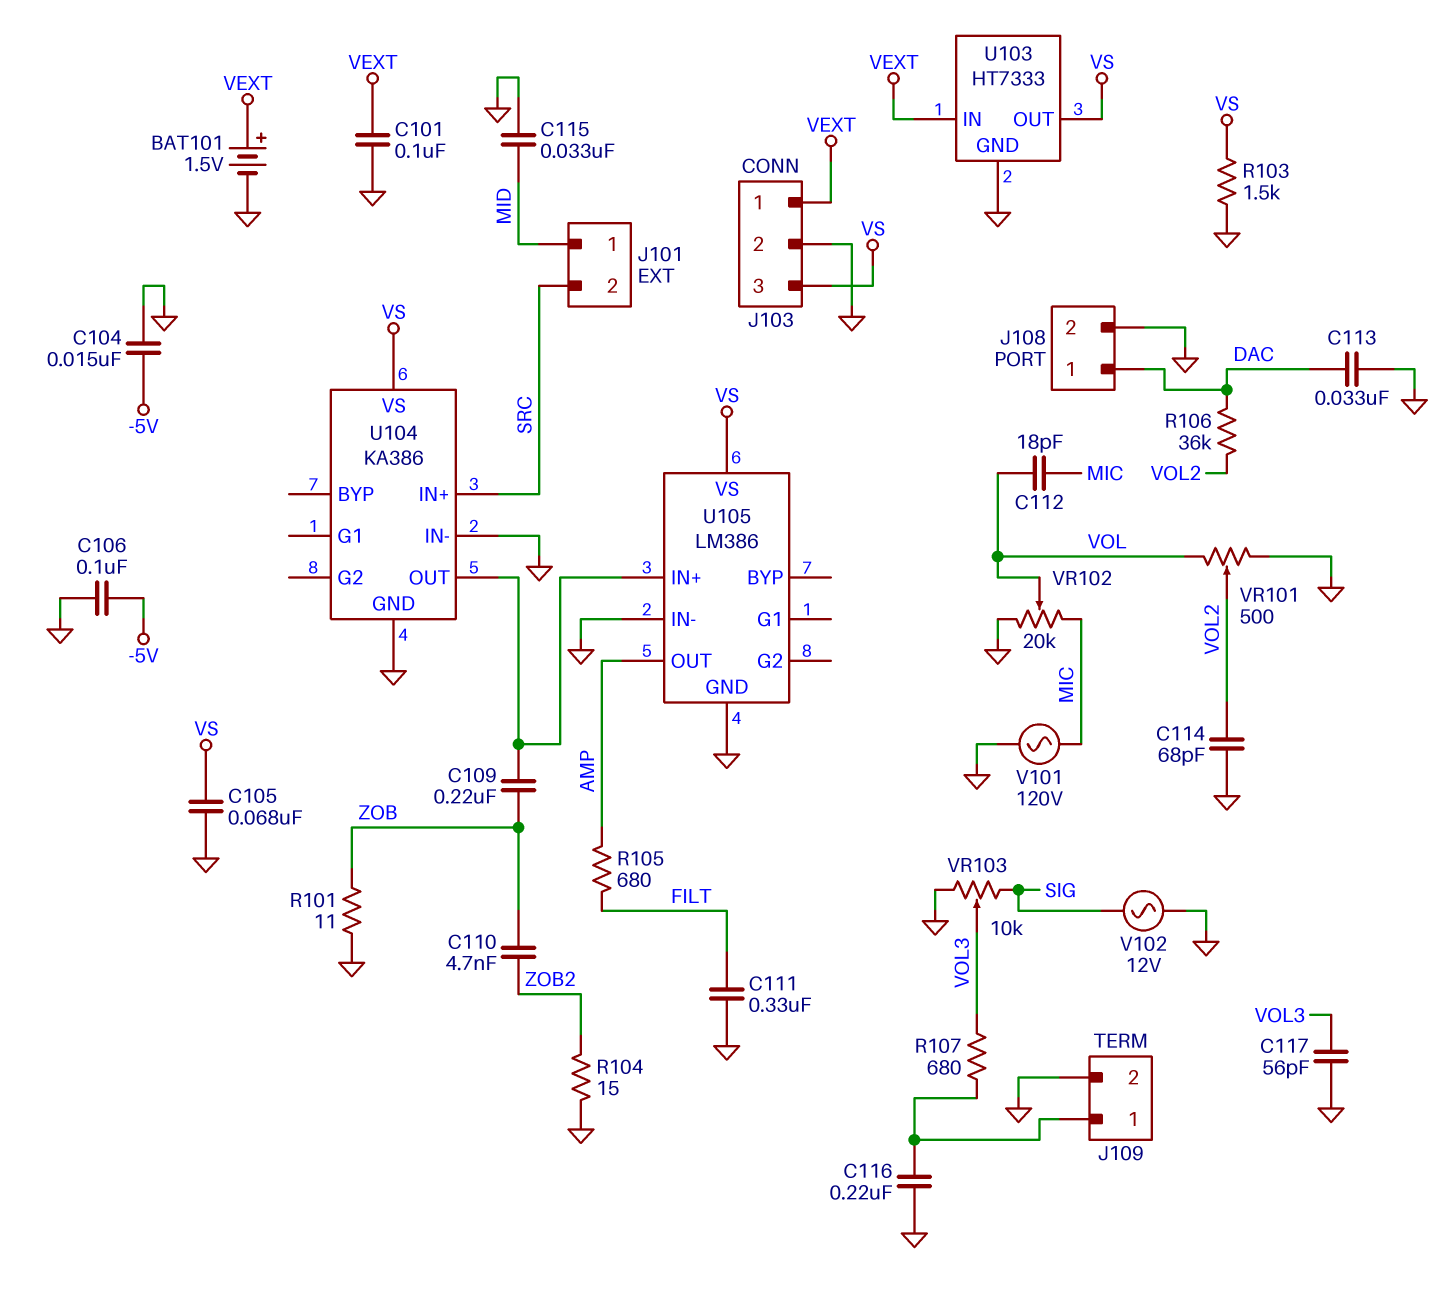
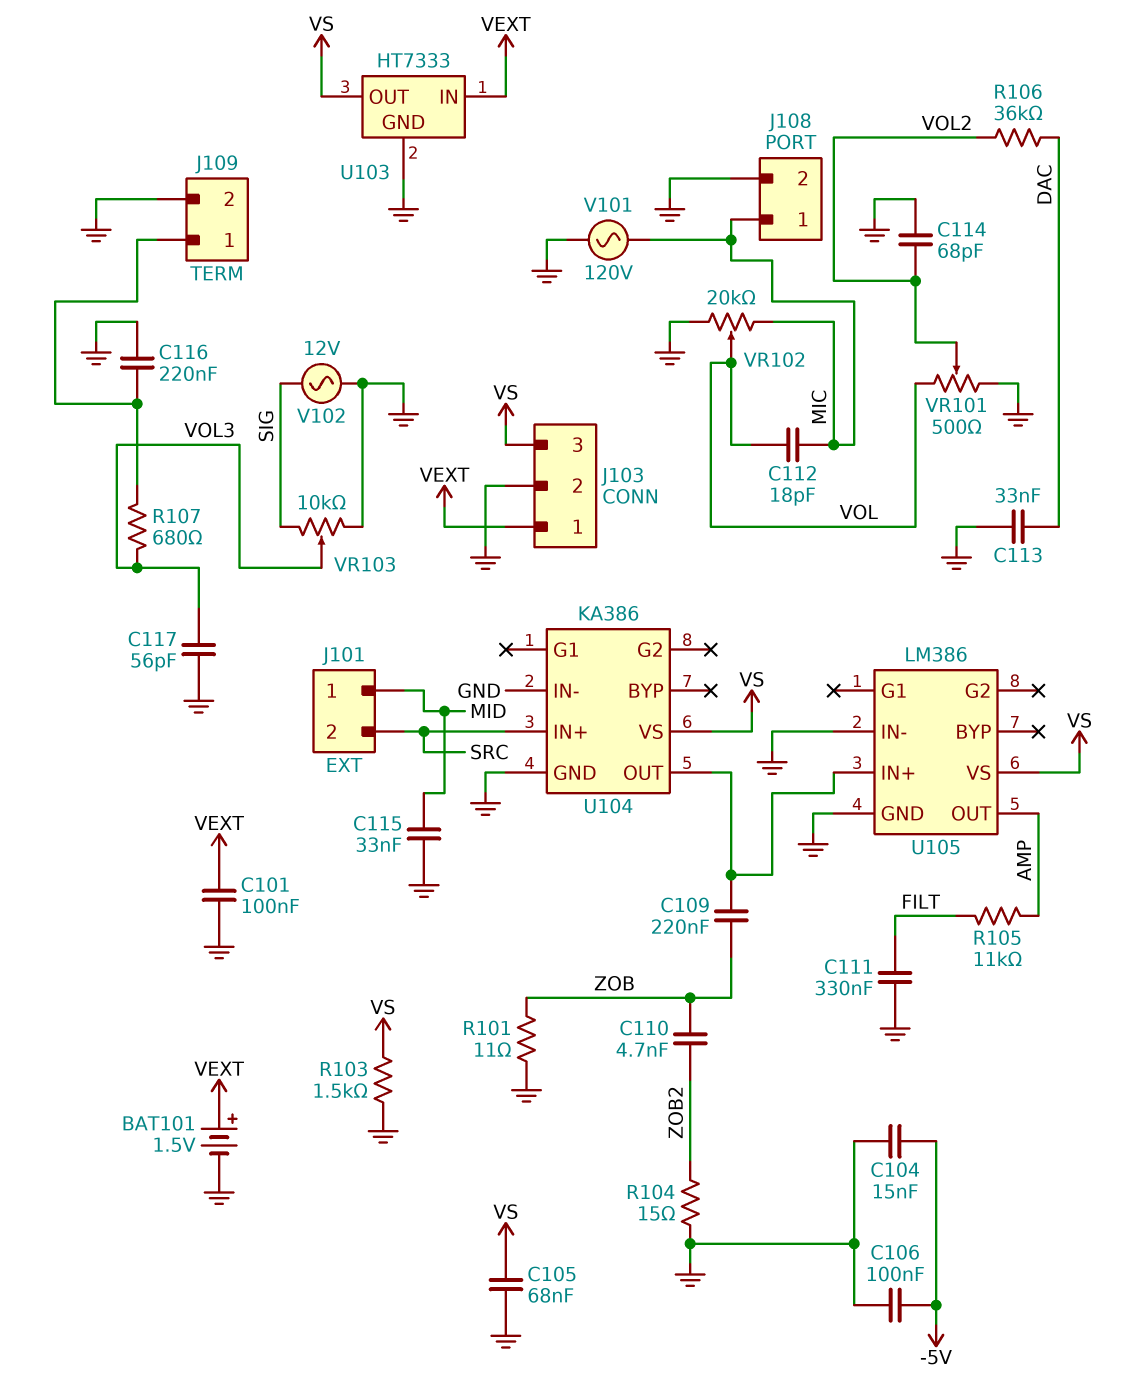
J108 pin 1: DAC -> MIC
R105: 680 (AMP, FILT) -> 11k (AMP, FILT)

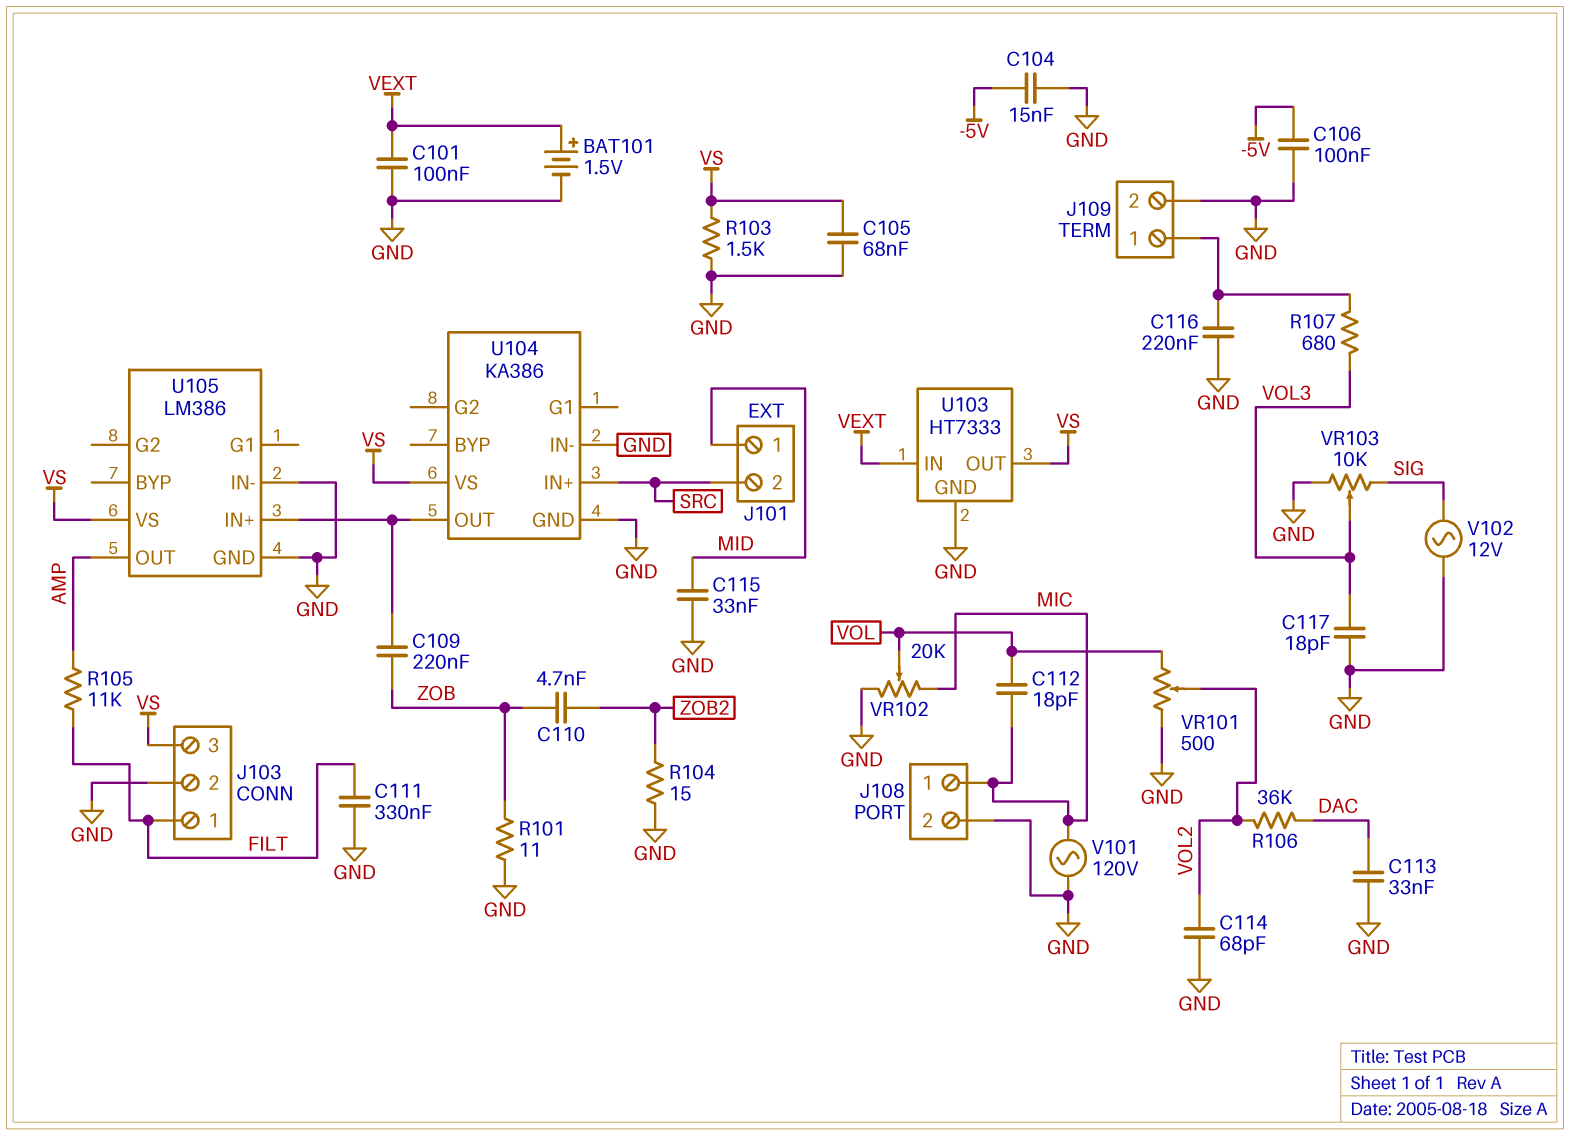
C117: 56pF (GND, VOL3) -> 18pF (GND, VOL3)
J103 pin 1: VEXT -> FILT

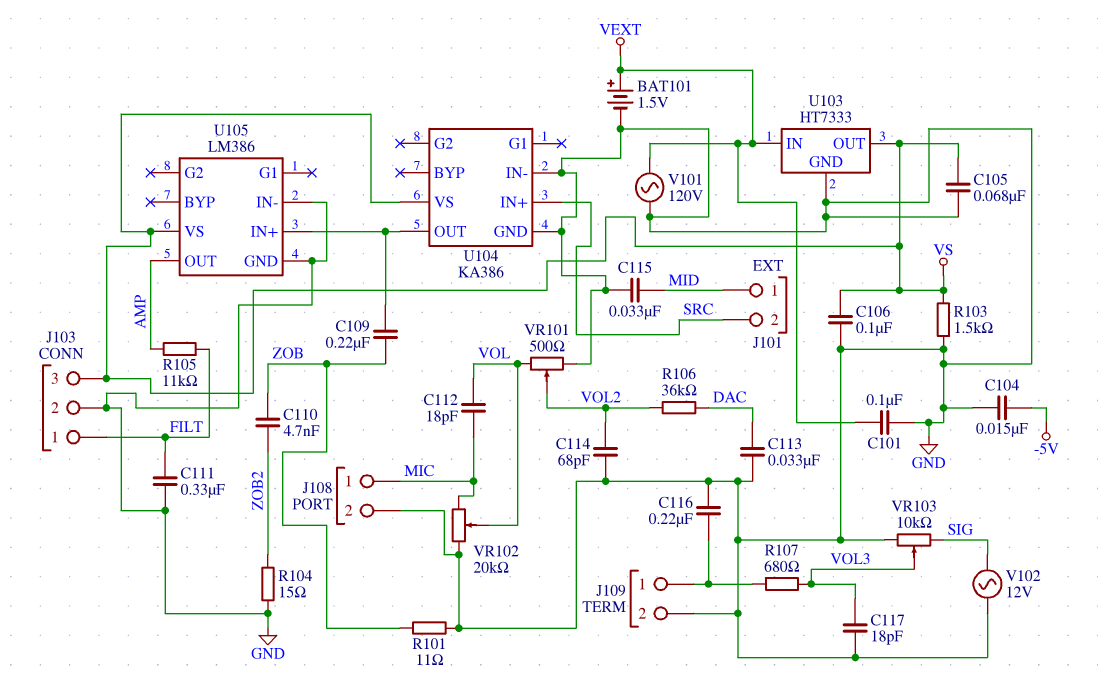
C106: 100nF (-5V, GND) -> 100nF (GND, VS)
V101: AC 120V (GND, MIC) -> AC 120V (GND, VEXT)

